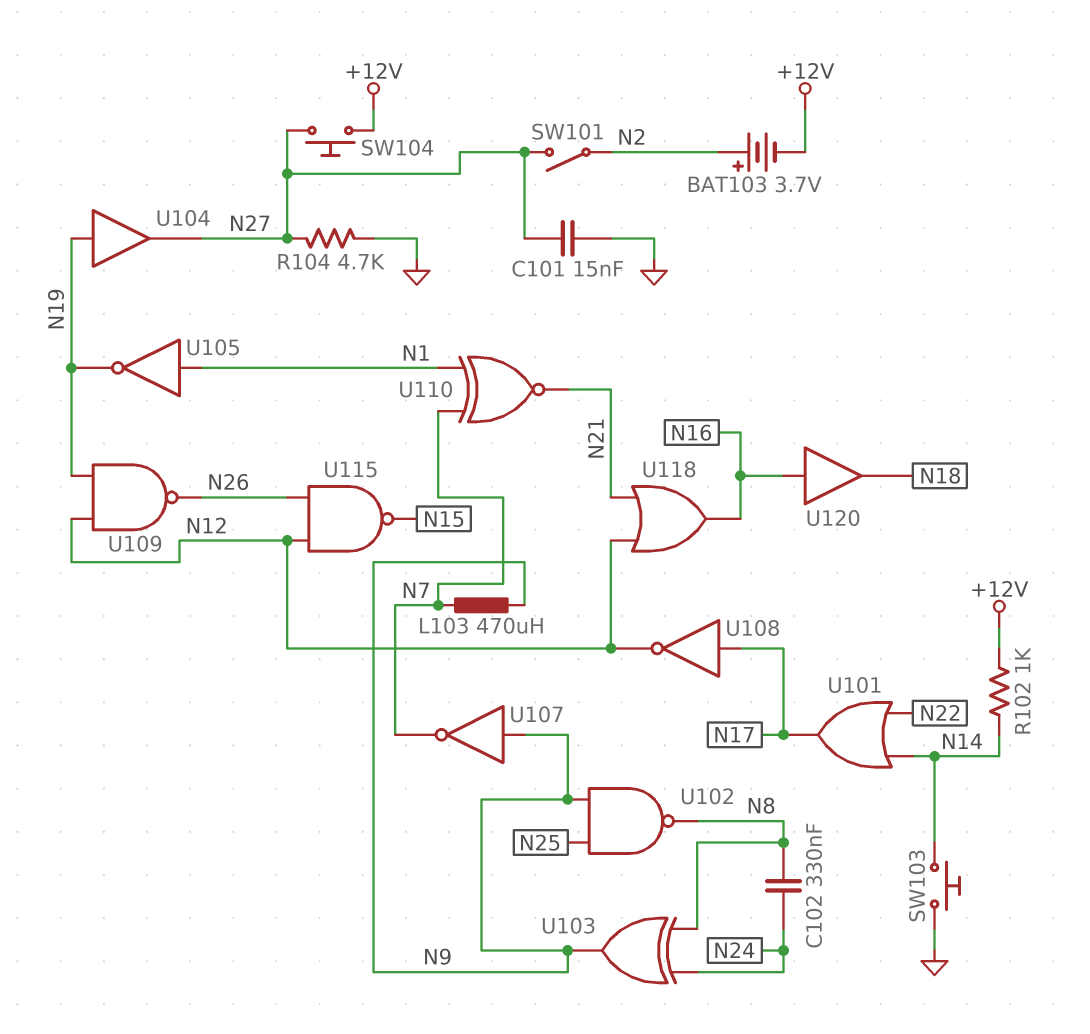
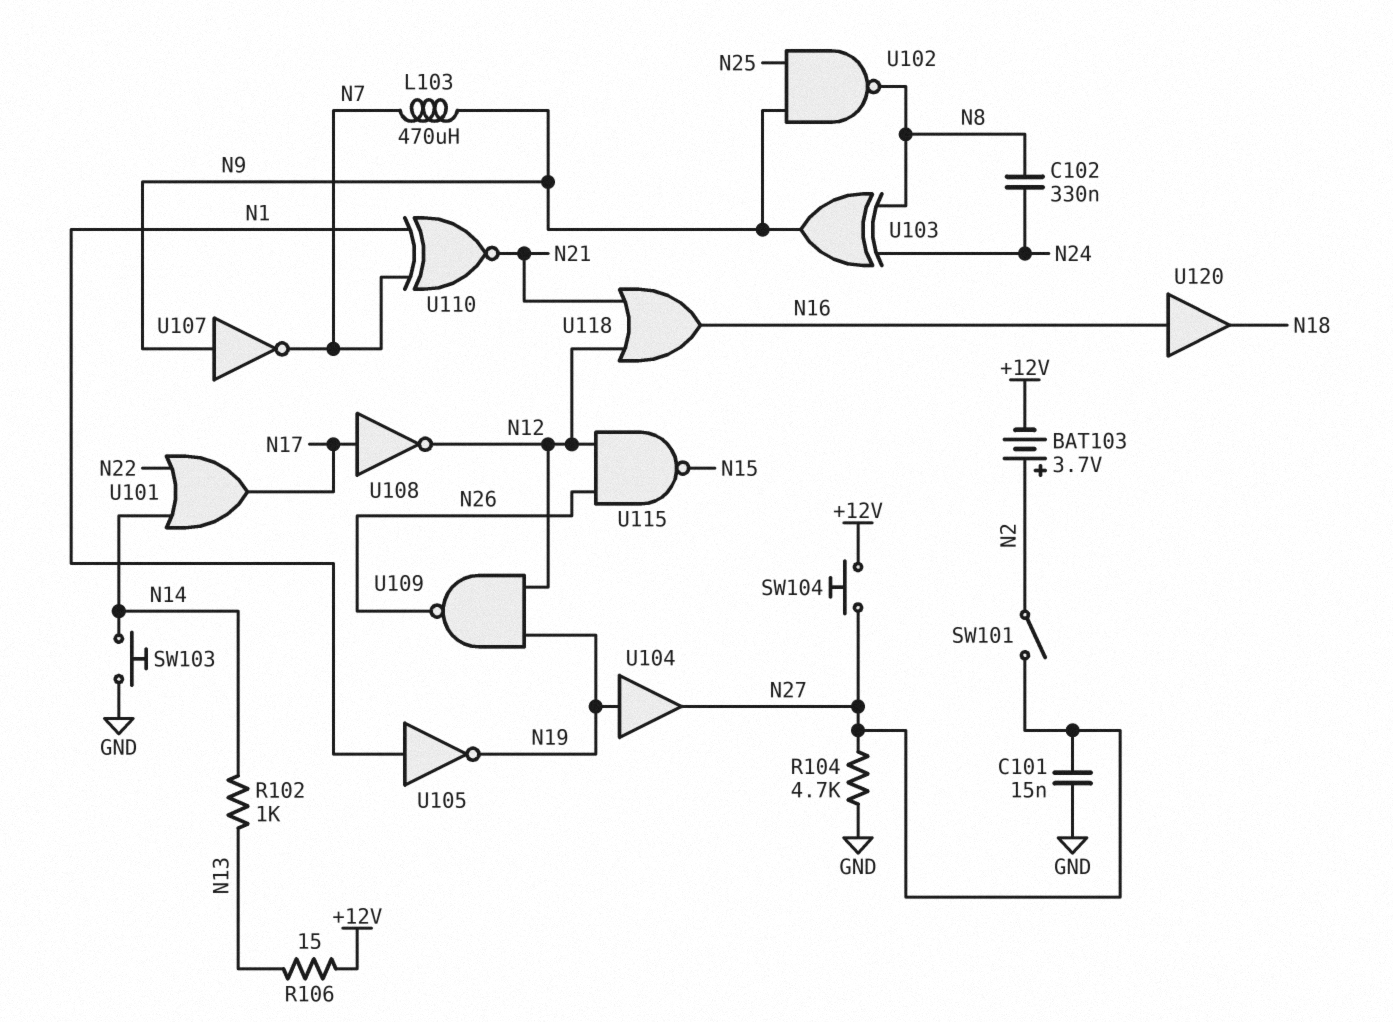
R102: 1k (+12V, N14) -> 1k (N13, N14)
R106: none -> 15 (+12V, N13)

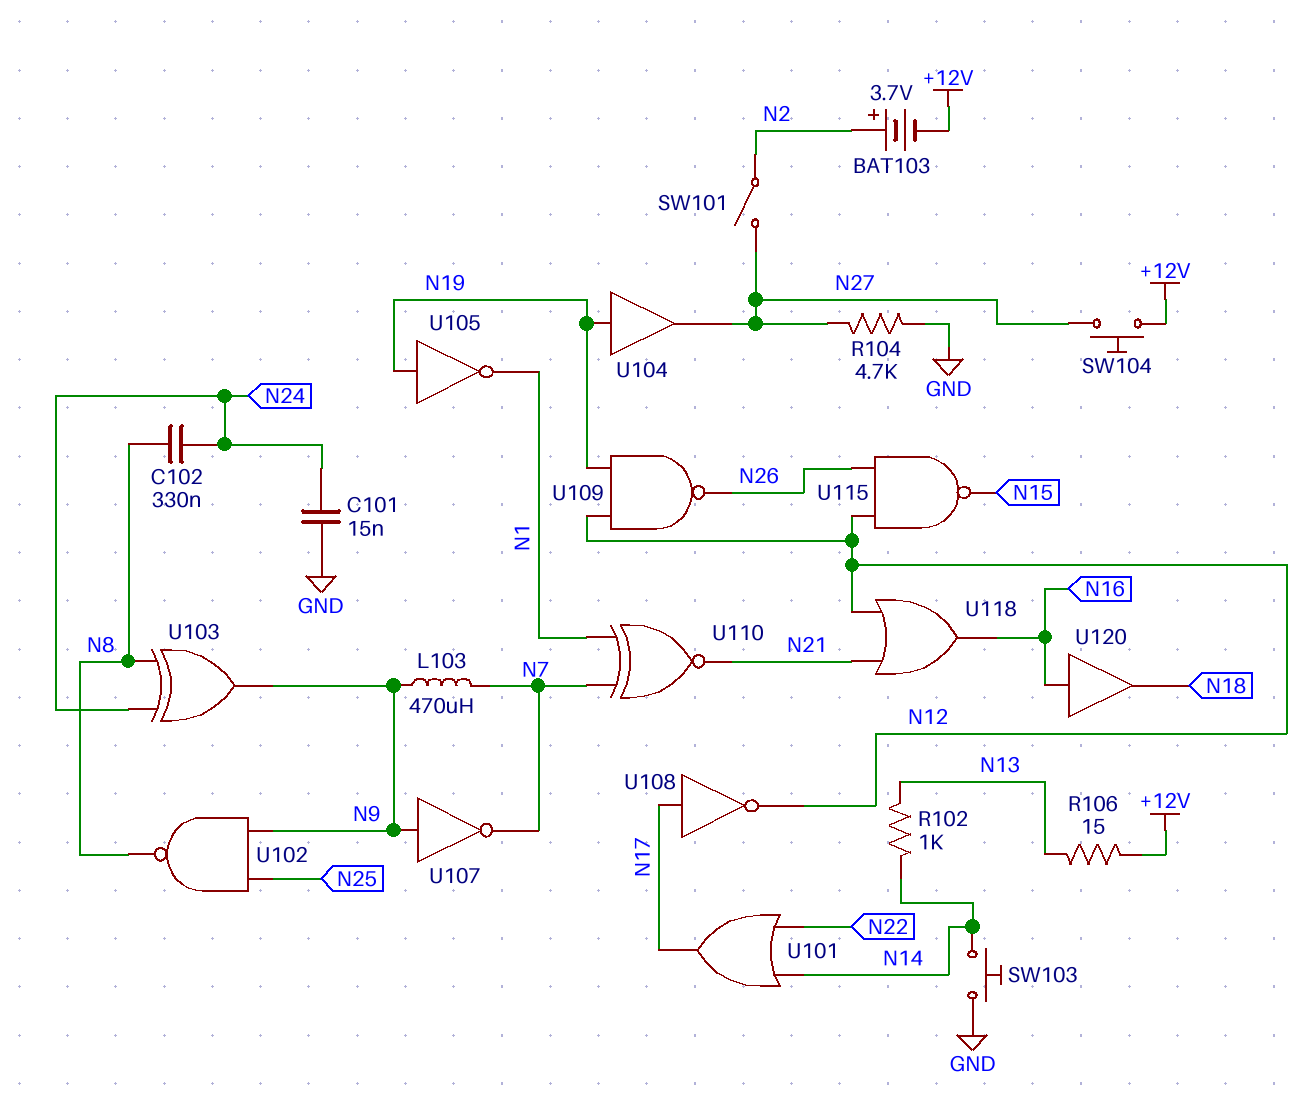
C101: 15nF (GND, N27) -> 15nF (GND, N24)
U105: NOT (in N1, out N19) -> NOT (in N19, out N1)

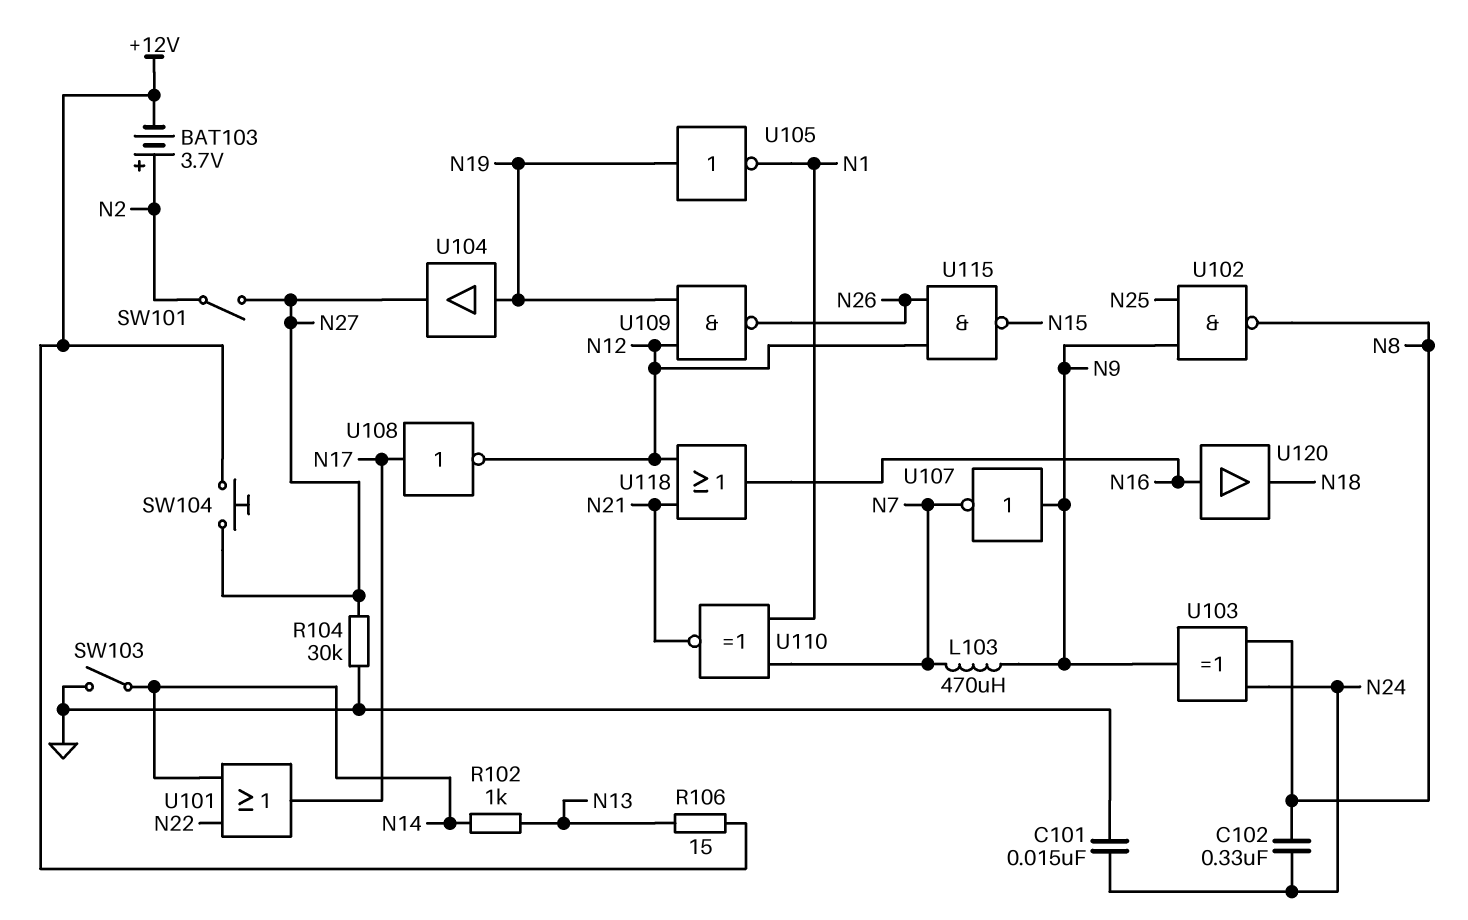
R104: 4.7k (GND, N27) -> 30k (GND, N27)
SW103: button (GND, N14) -> switch (GND, N14)

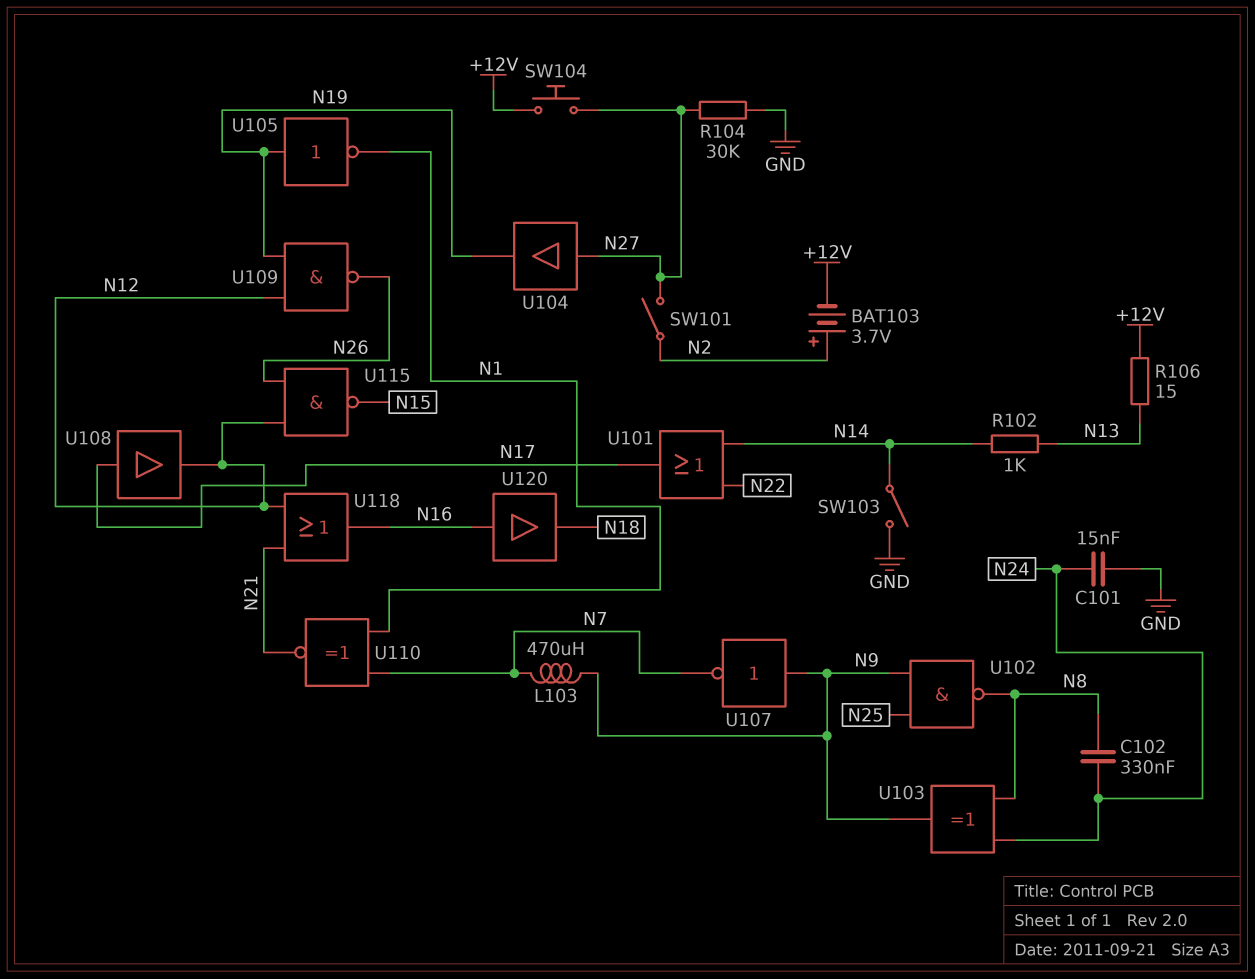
U104: buffer (in N19, out N27) -> buffer (in N27, out N19)
U108: NOT (in N17, out N12) -> buffer (in N17, out N12)

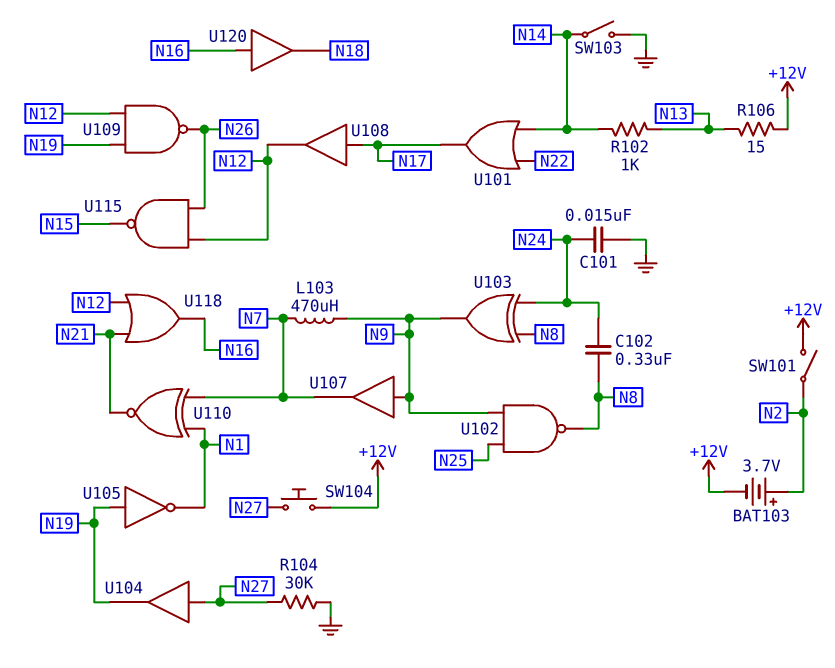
SW101: switch (N2, N27) -> switch (+12V, N2)
U107: NOT (in N9, out N7) -> buffer (in N9, out N7)

